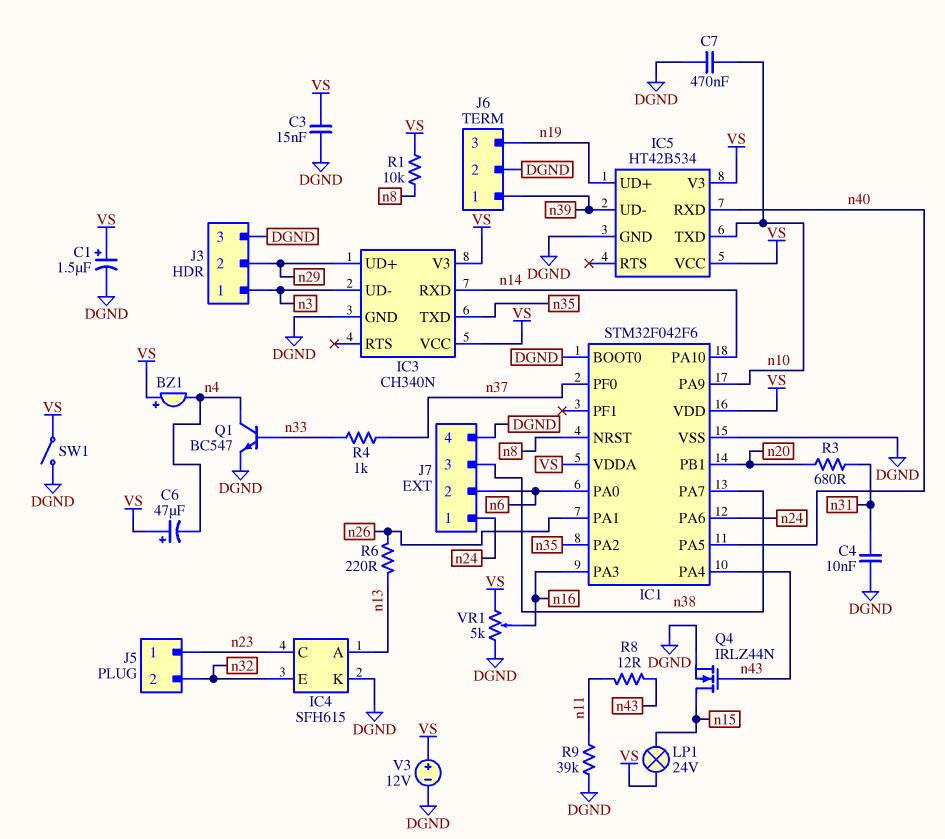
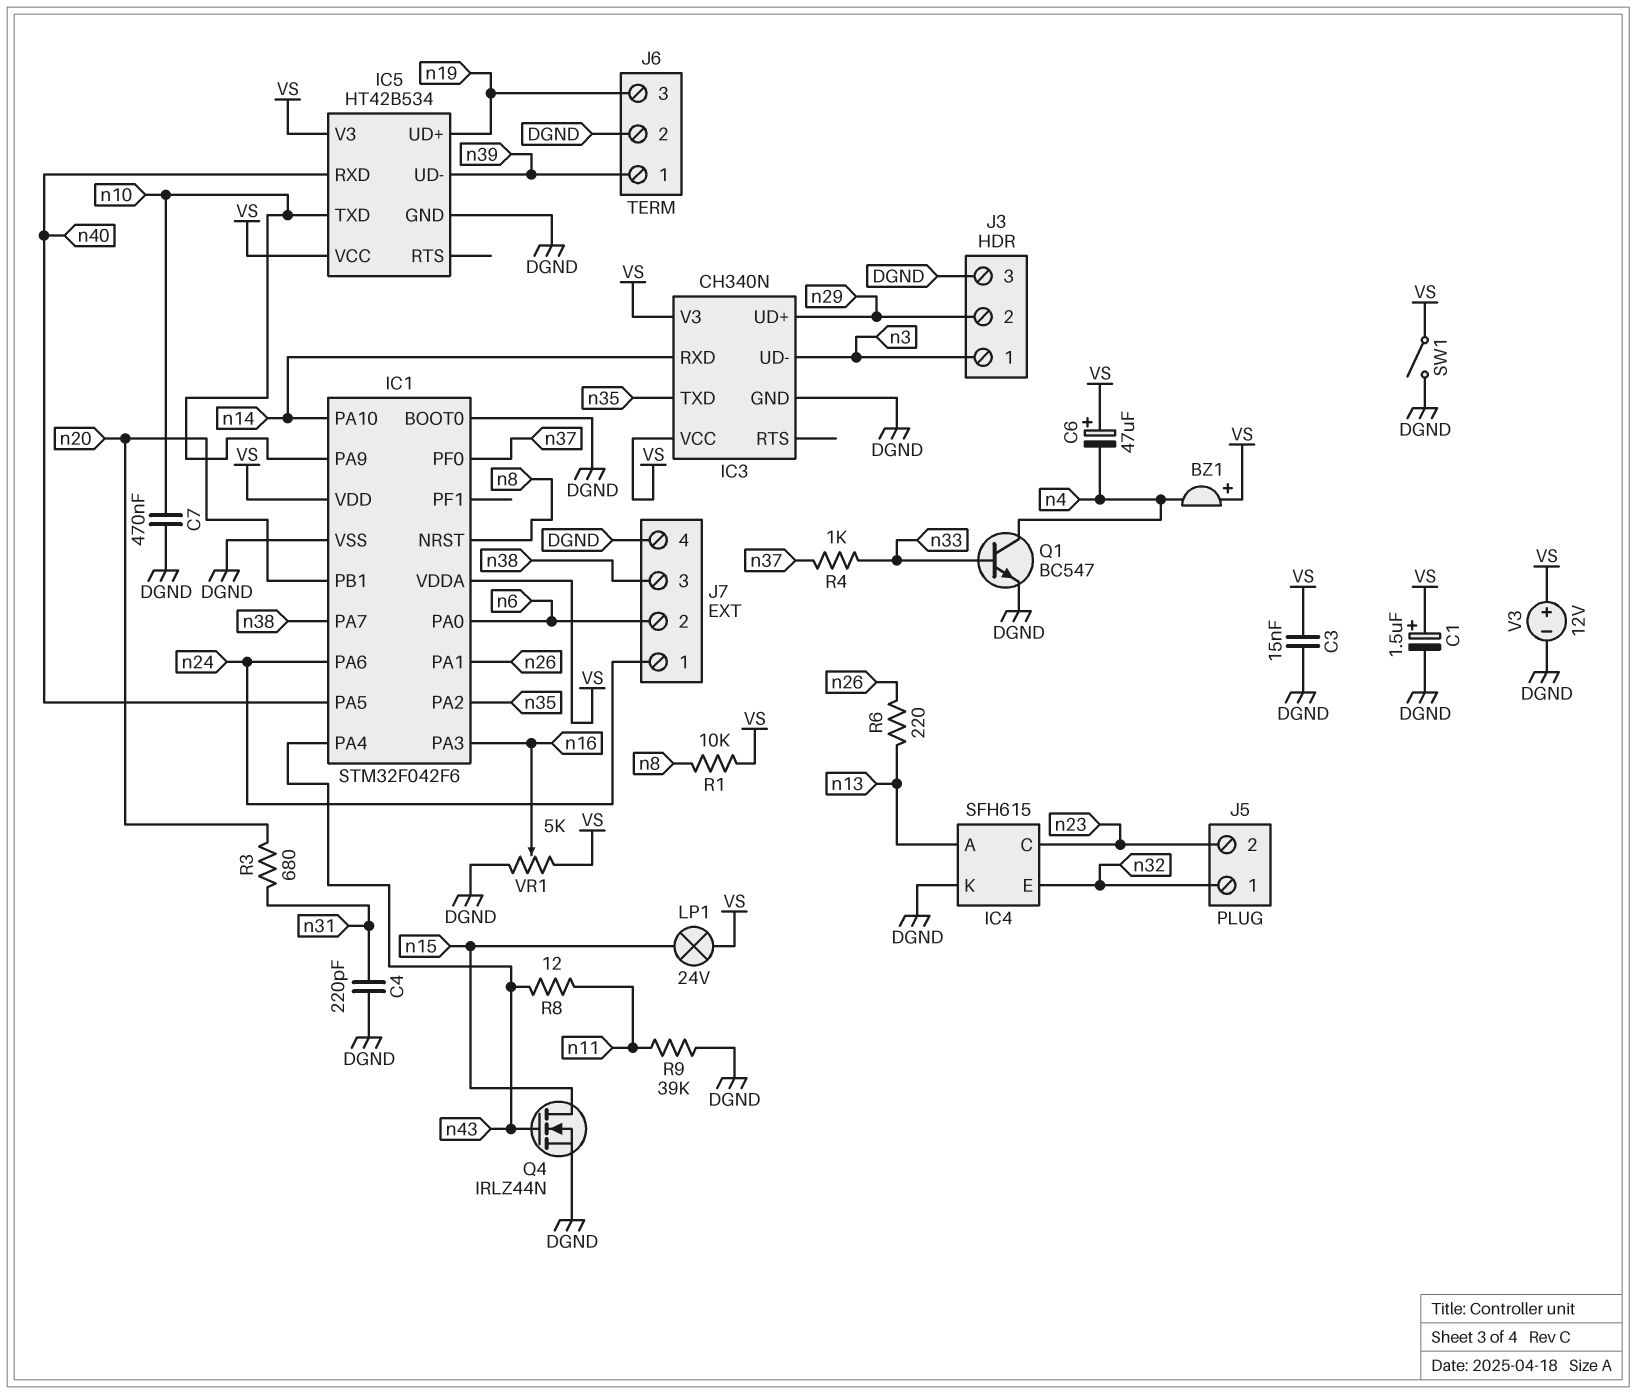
C4: 10nF (DGND, n31) -> 220pF (DGND, n31)
J5 pin 1: n23 -> n32
J5 pin 2: n32 -> n23

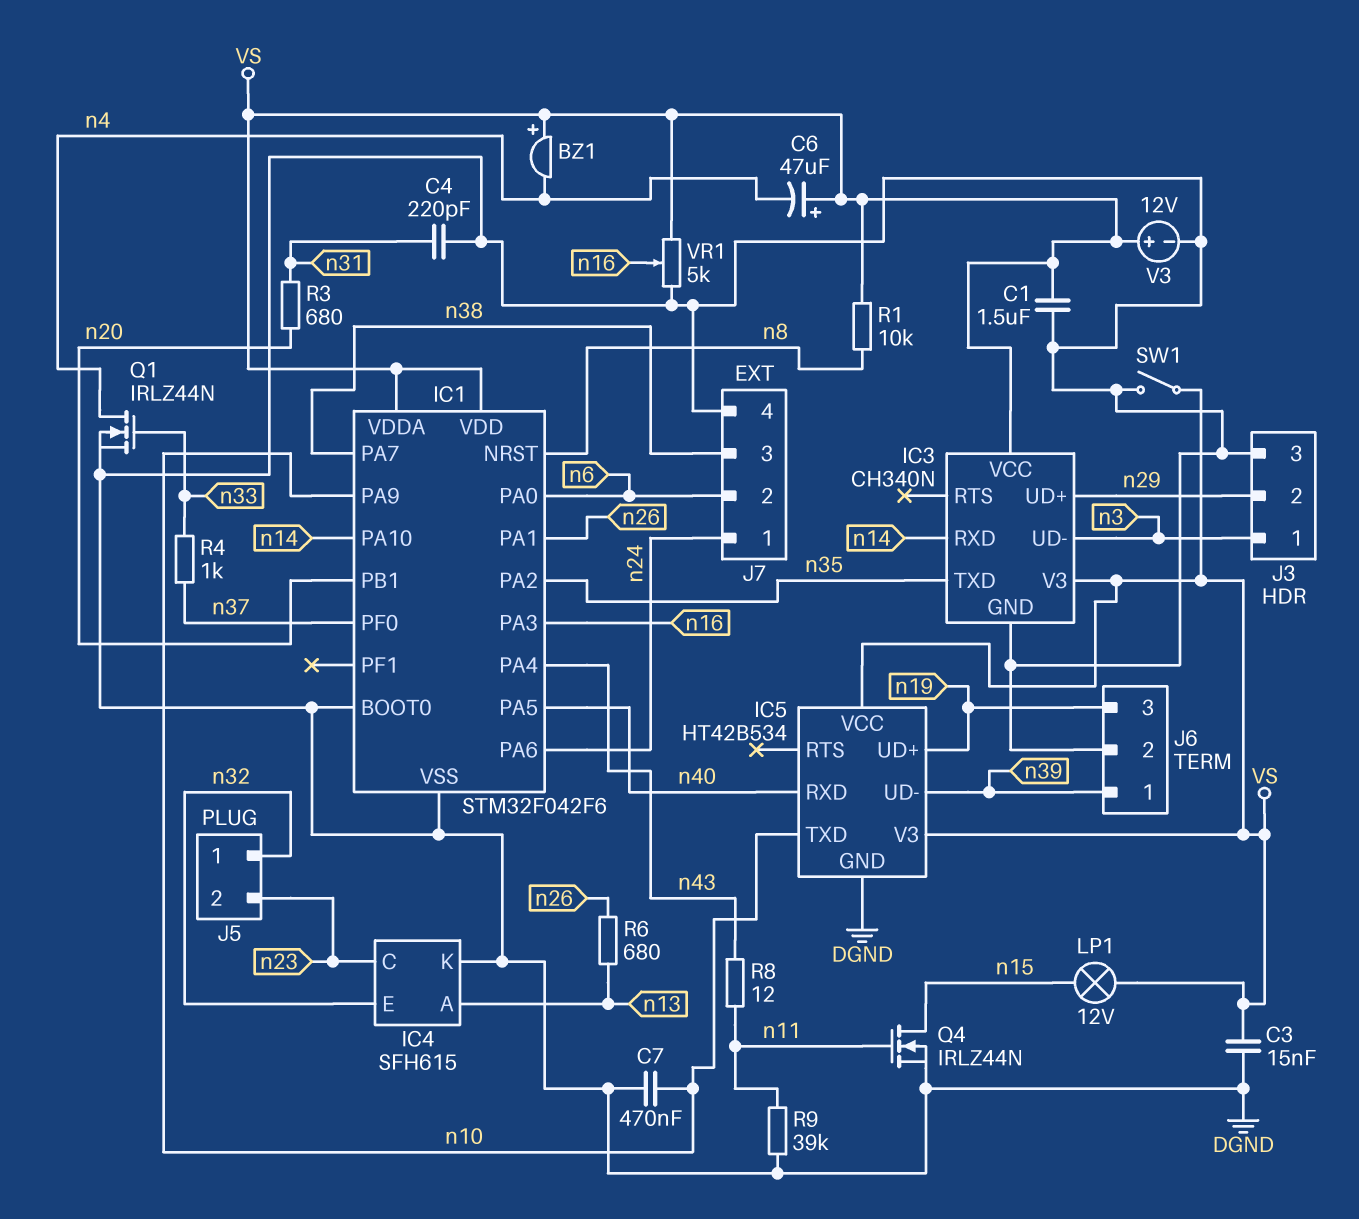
C1: 1.5uF (plus VS, minus DGND) -> 1.5uF (DGND, VS)
LP1: lamp 24V (VS, n15) -> lamp 12V (VS, n15)
Q1: NPN BC547 (B n33, C n4, E DGND) -> NMOS IRLZ44N (G n33, D n4, S DGND)
Q4: NMOS IRLZ44N (G n43, D n15, S DGND) -> NMOS IRLZ44N (G n11, D n15, S DGND)
R6: 220 (n13, n26) -> 680 (n13, n26)

